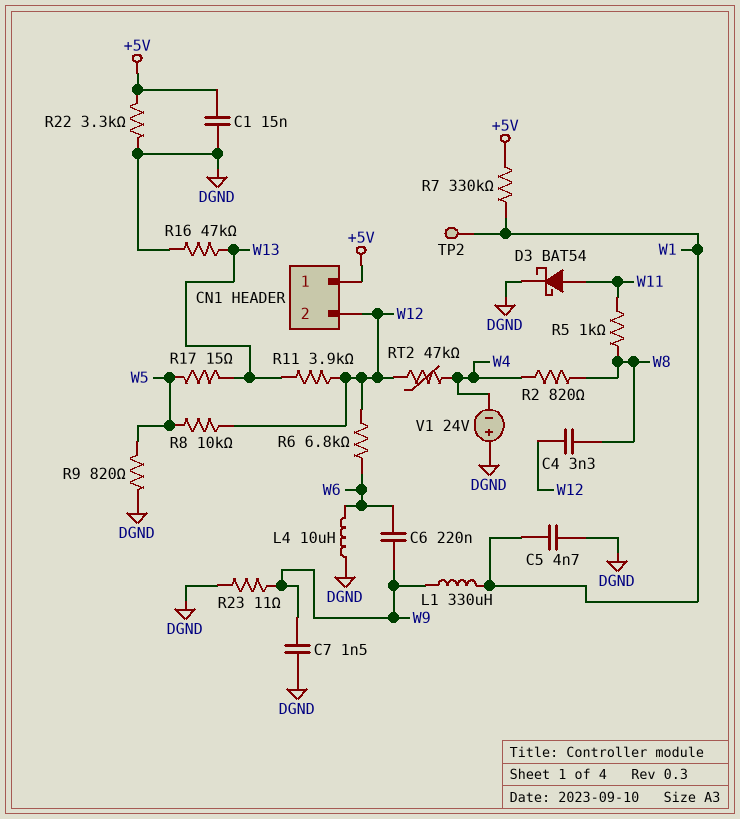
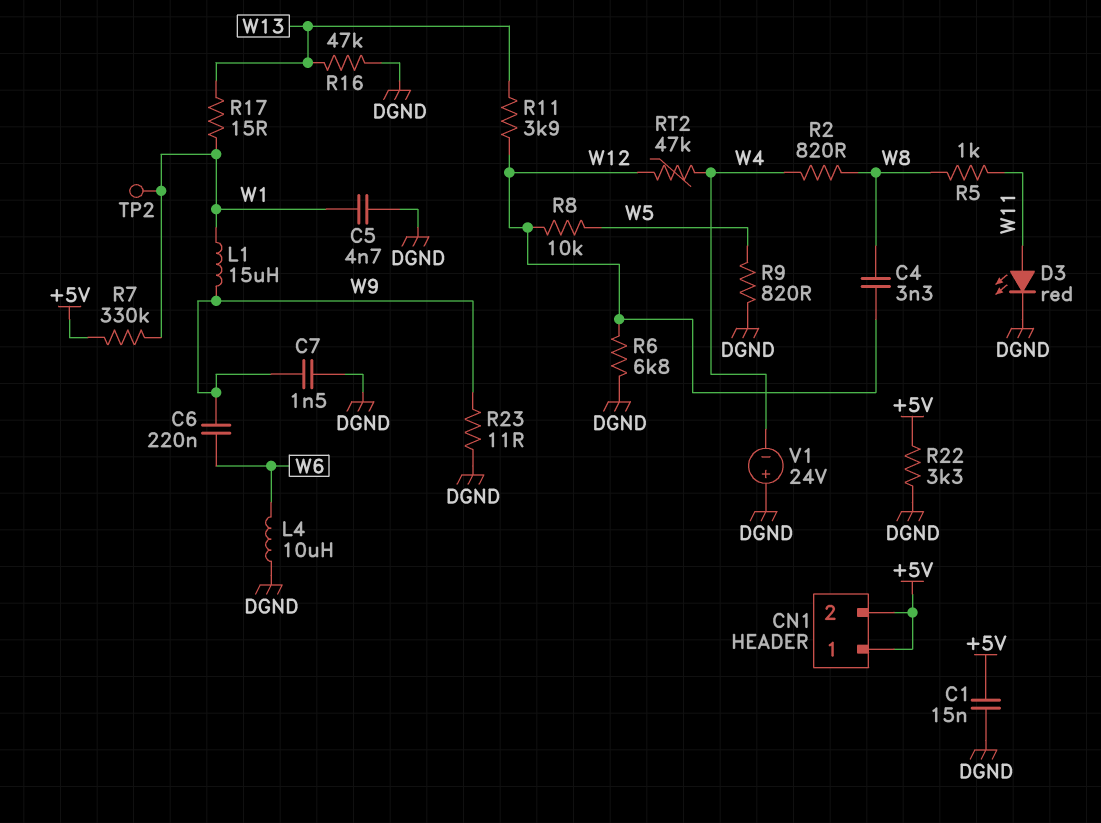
CN1 pin 2: W12 -> +5V
D3: schottky BAT54 (A W11, K DGND) -> LED red (A W11, K DGND)
L1: 330uH (W1, W9) -> 15uH (W1, W9)
R6: 6.8k (W6, W12) -> 6.8k (DGND, W12)
R17: 15 (W5, W13) -> 15 (W1, W13)

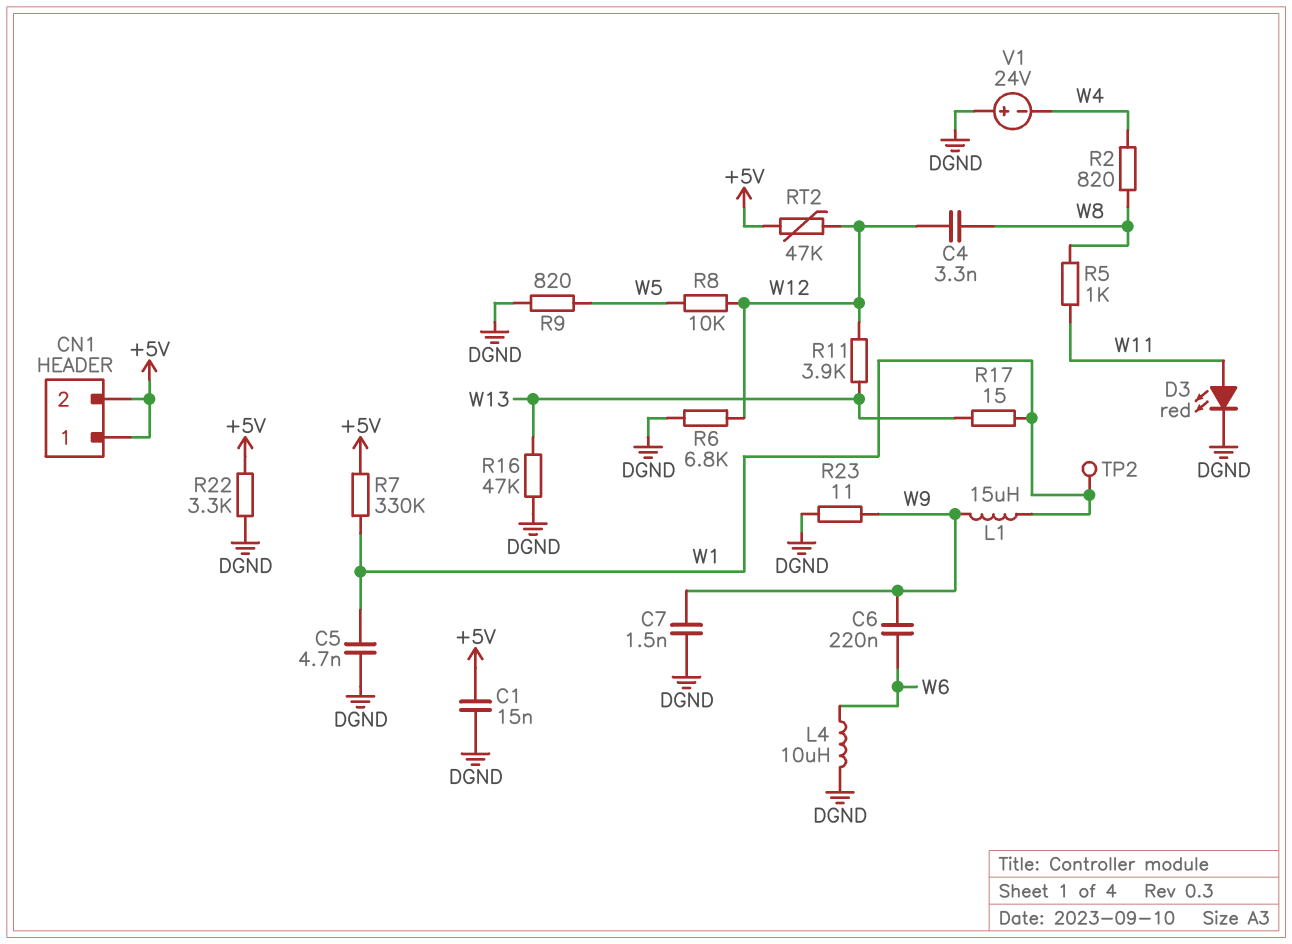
RT2: 47k (W4, W12) -> 47k (+5V, W12)

